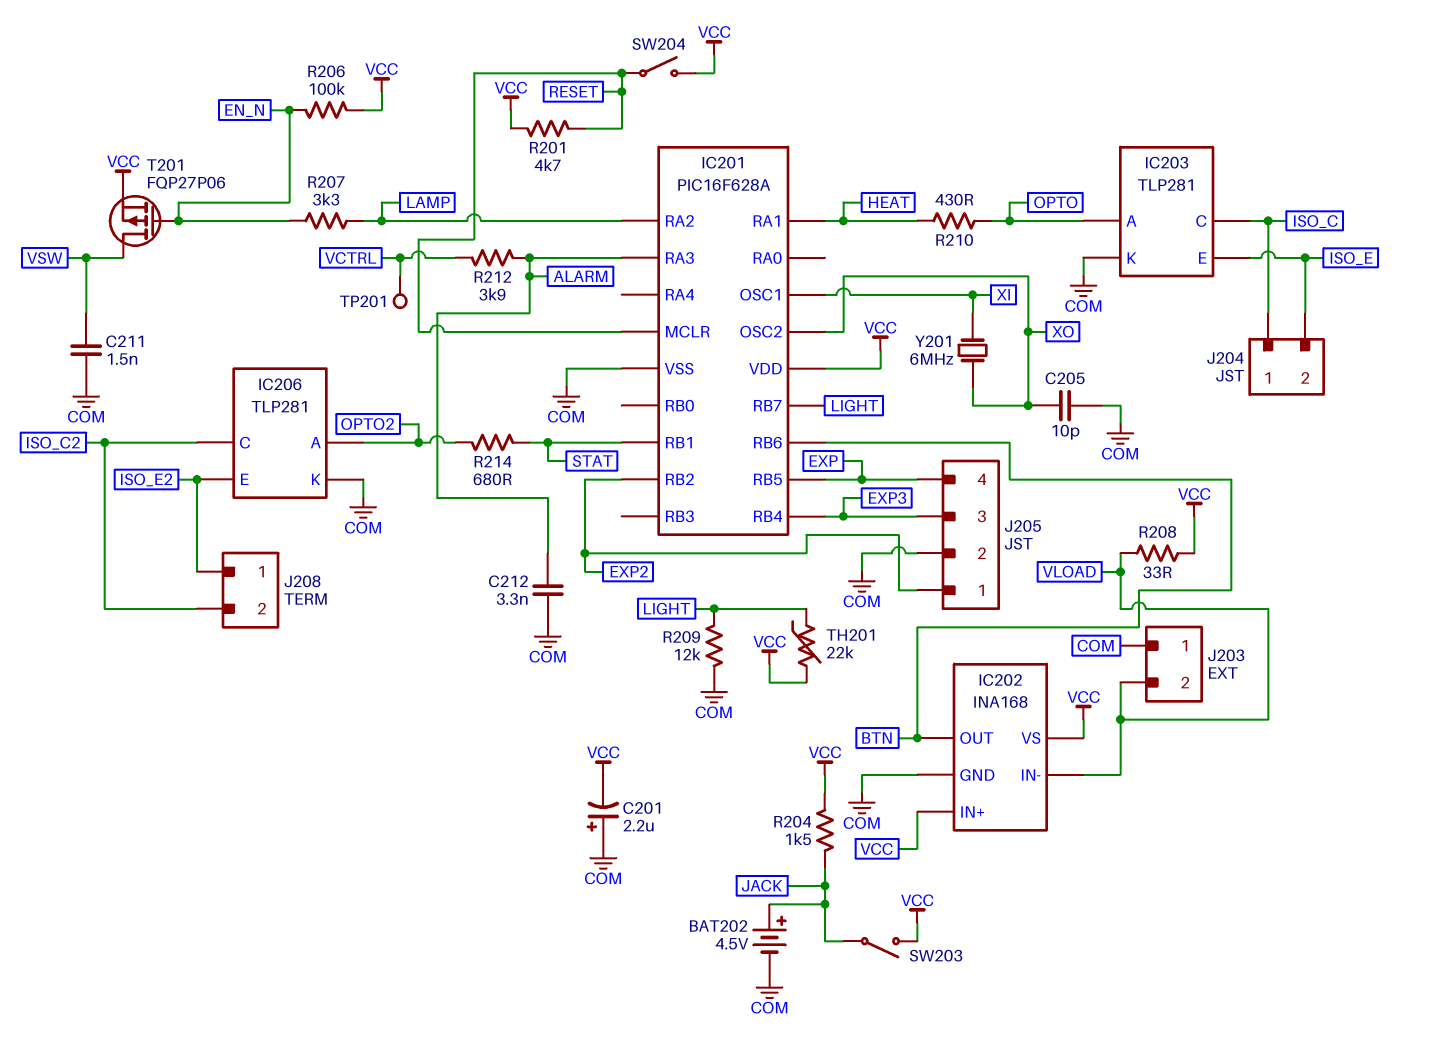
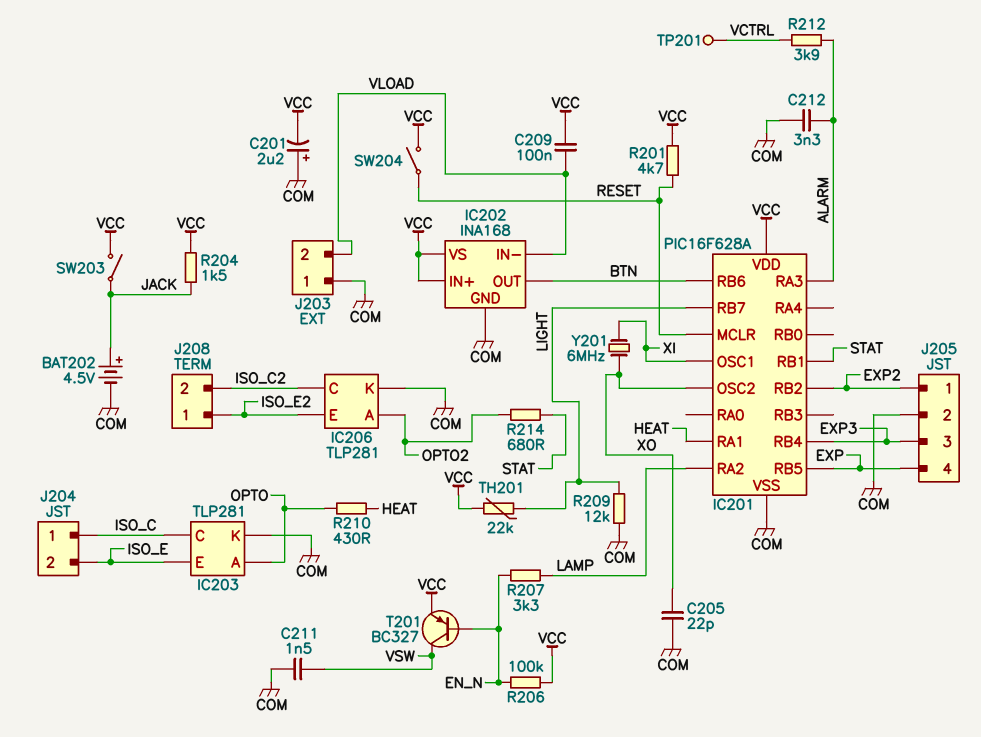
C205: 10pF (COM, XO) -> 22pF (COM, XO)
C209: none -> 100nF (VCC, VLOAD)
R208: 33 (VCC, VLOAD) -> none
T201: PMOS FQP27P06 (G EN_N, D VSW, S VCC) -> PNP BC327 (B EN_N, C VSW, E VCC)

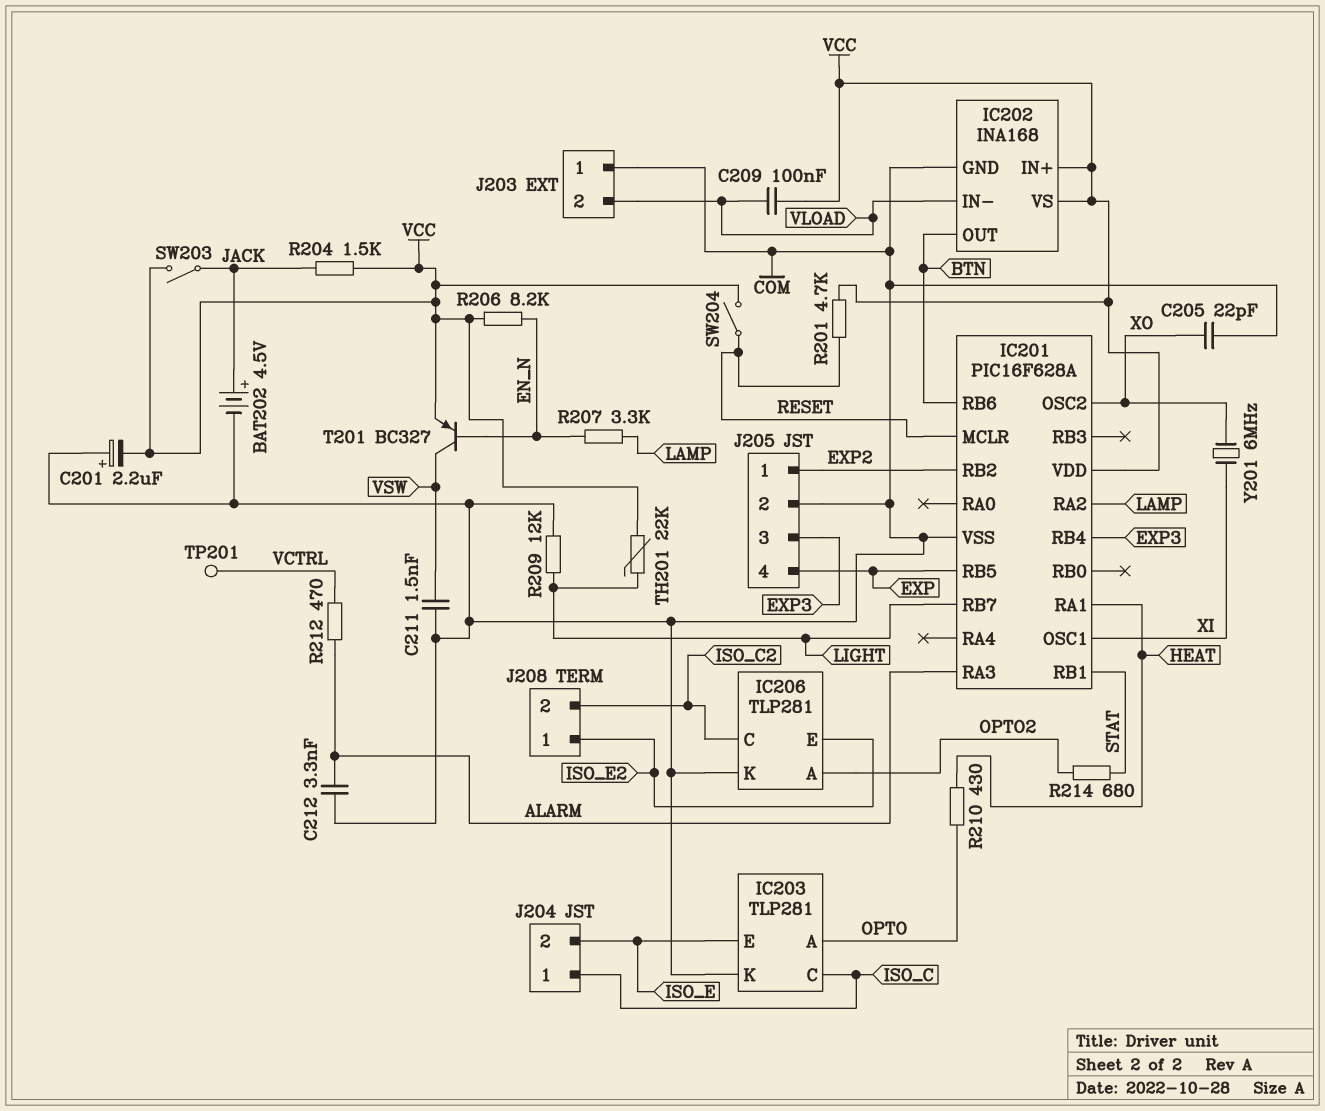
R206: 100k (EN_N, VCC) -> 8.2k (EN_N, VCC)
R212: 3.9k (ALARM, VCTRL) -> 470 (ALARM, VCTRL)

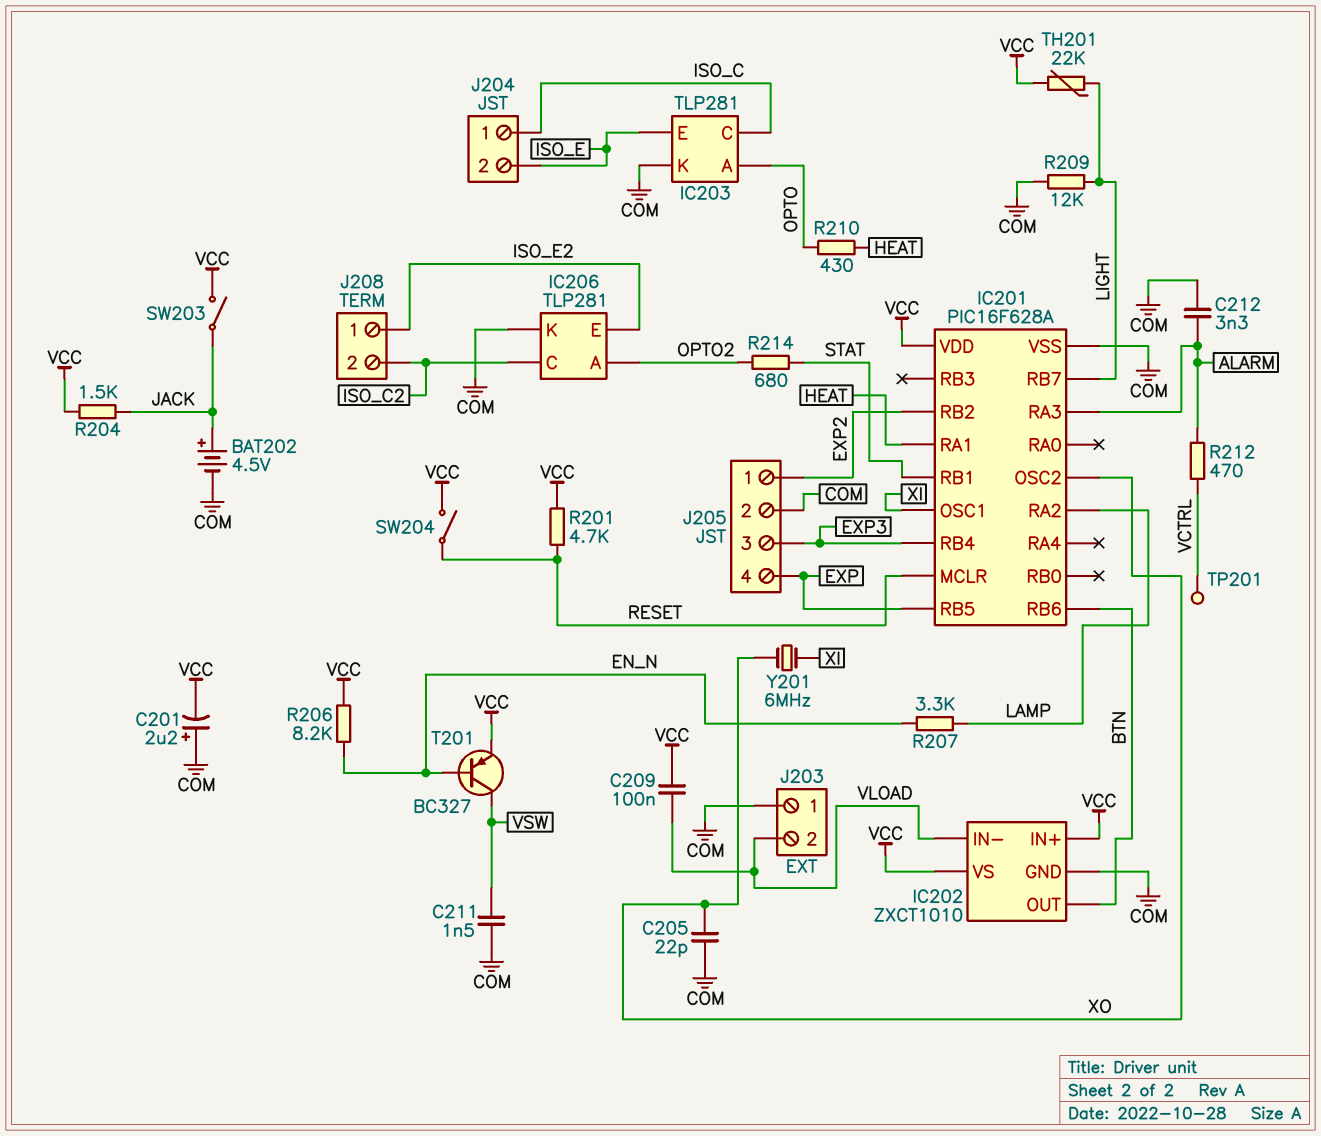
IC202: INA168 -> ZXCT1010

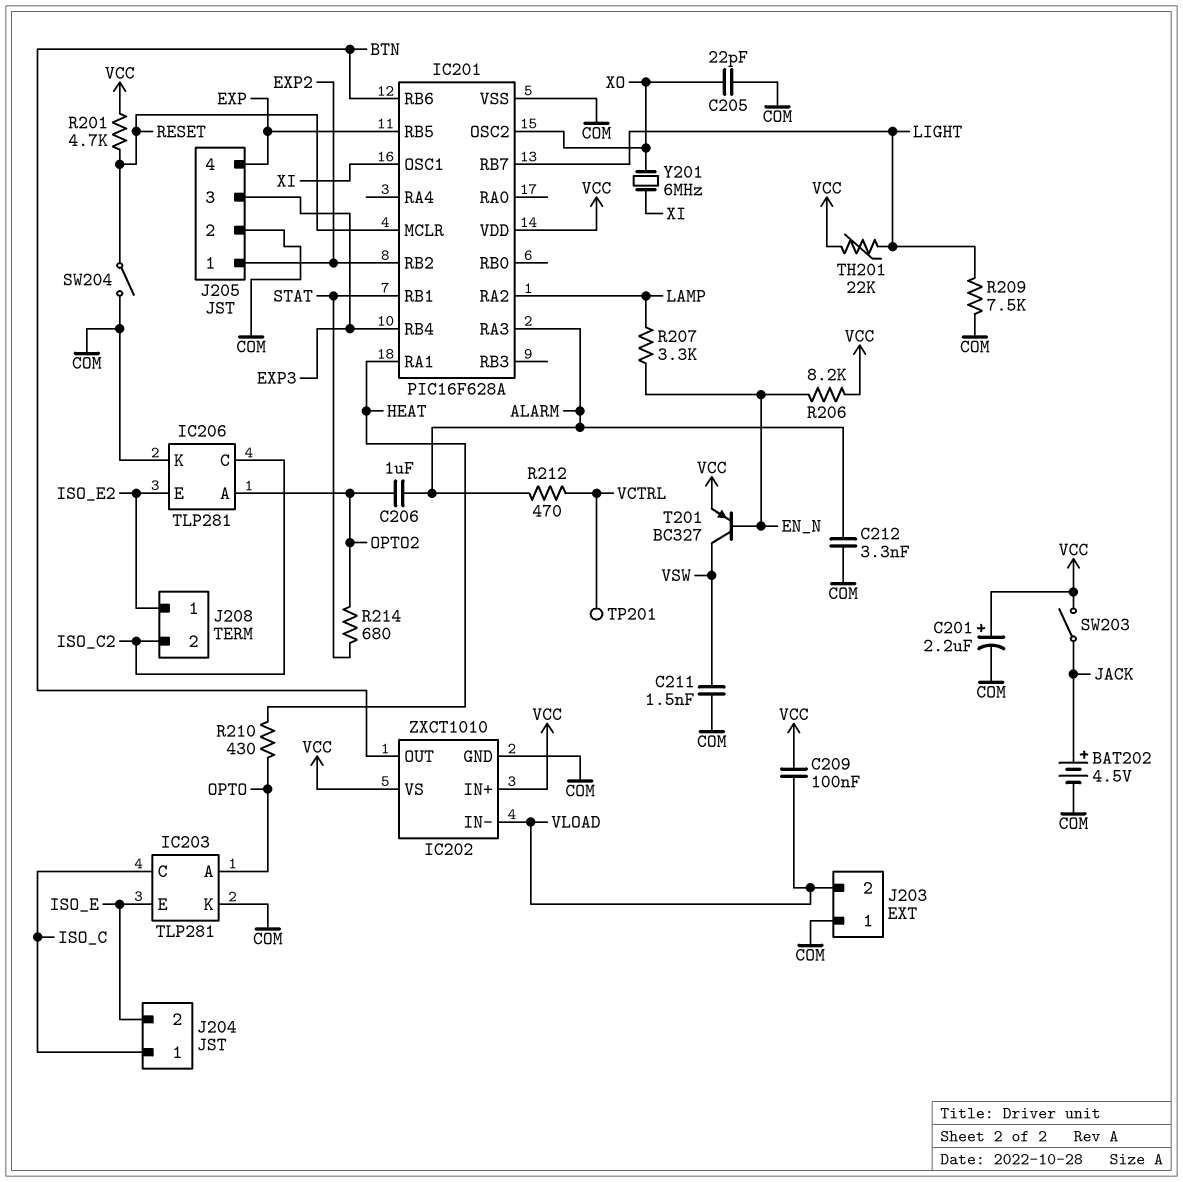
C201: 2.2uF (plus COM, minus VCC) -> 2.2uF (plus VCC, minus COM)
C206: none -> 1uF (ALARM, OPTO2)
R204: 1.5k (JACK, VCC) -> none
R209: 12k (COM, LIGHT) -> 7.5k (COM, LIGHT)
SW204: switch (RESET, VCC) -> switch (COM, RESET)

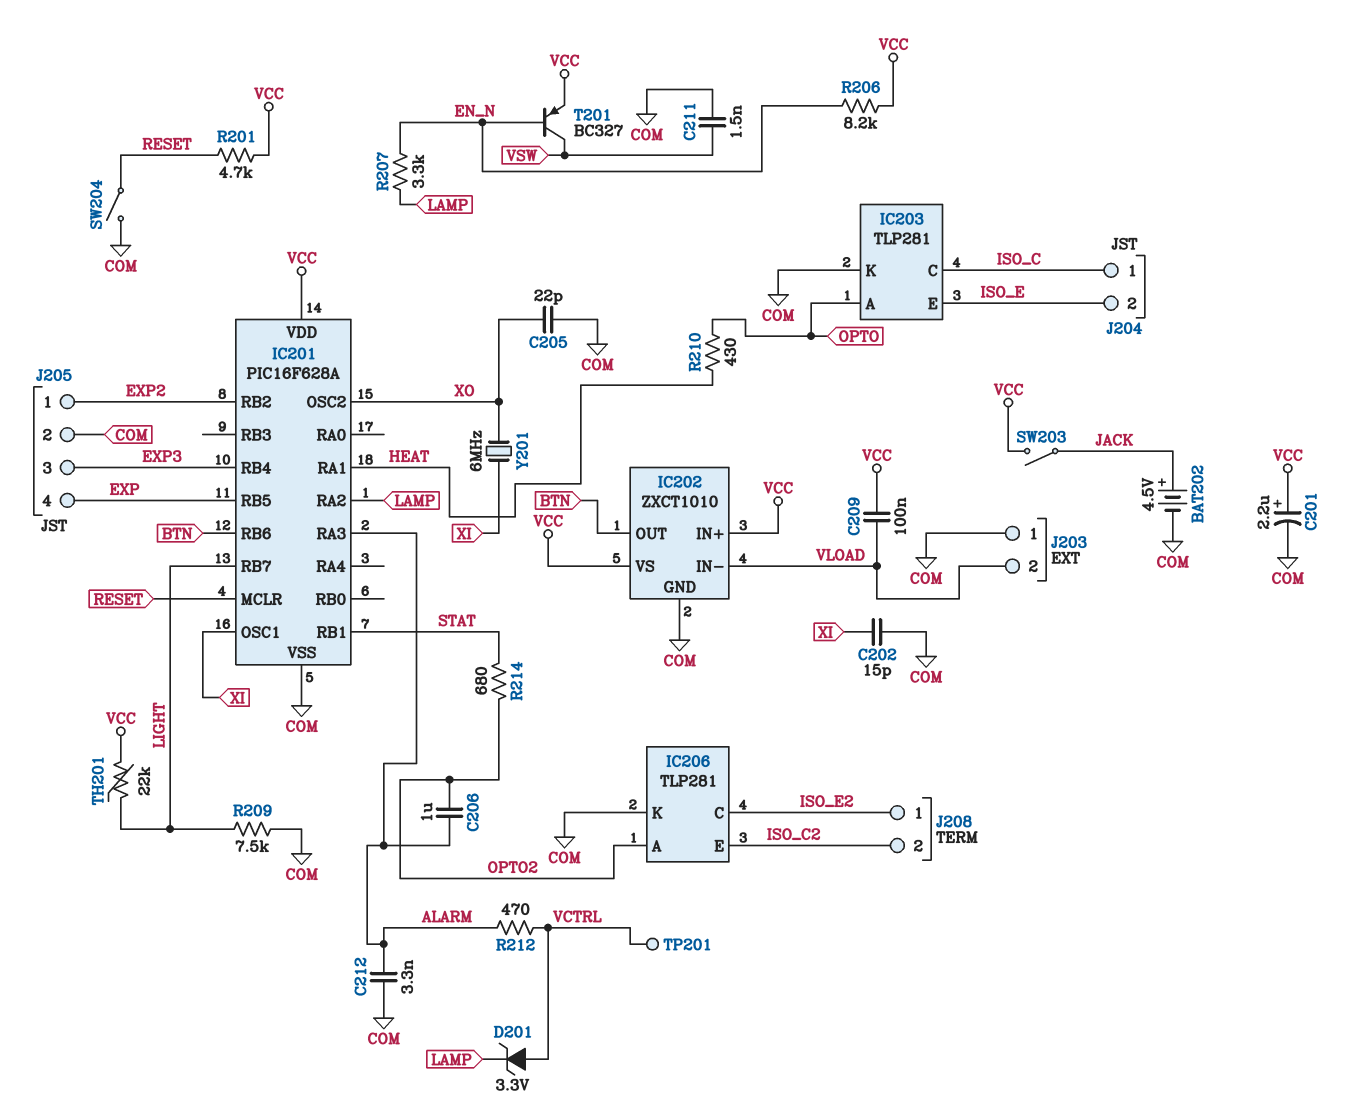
C202: none -> 15pF (COM, XI)
D201: none -> zener 3.3V (A VCTRL, K LAMP)
IC206 pin C: ISO_C2 -> ISO_E2
IC206 pin E: ISO_E2 -> ISO_C2

